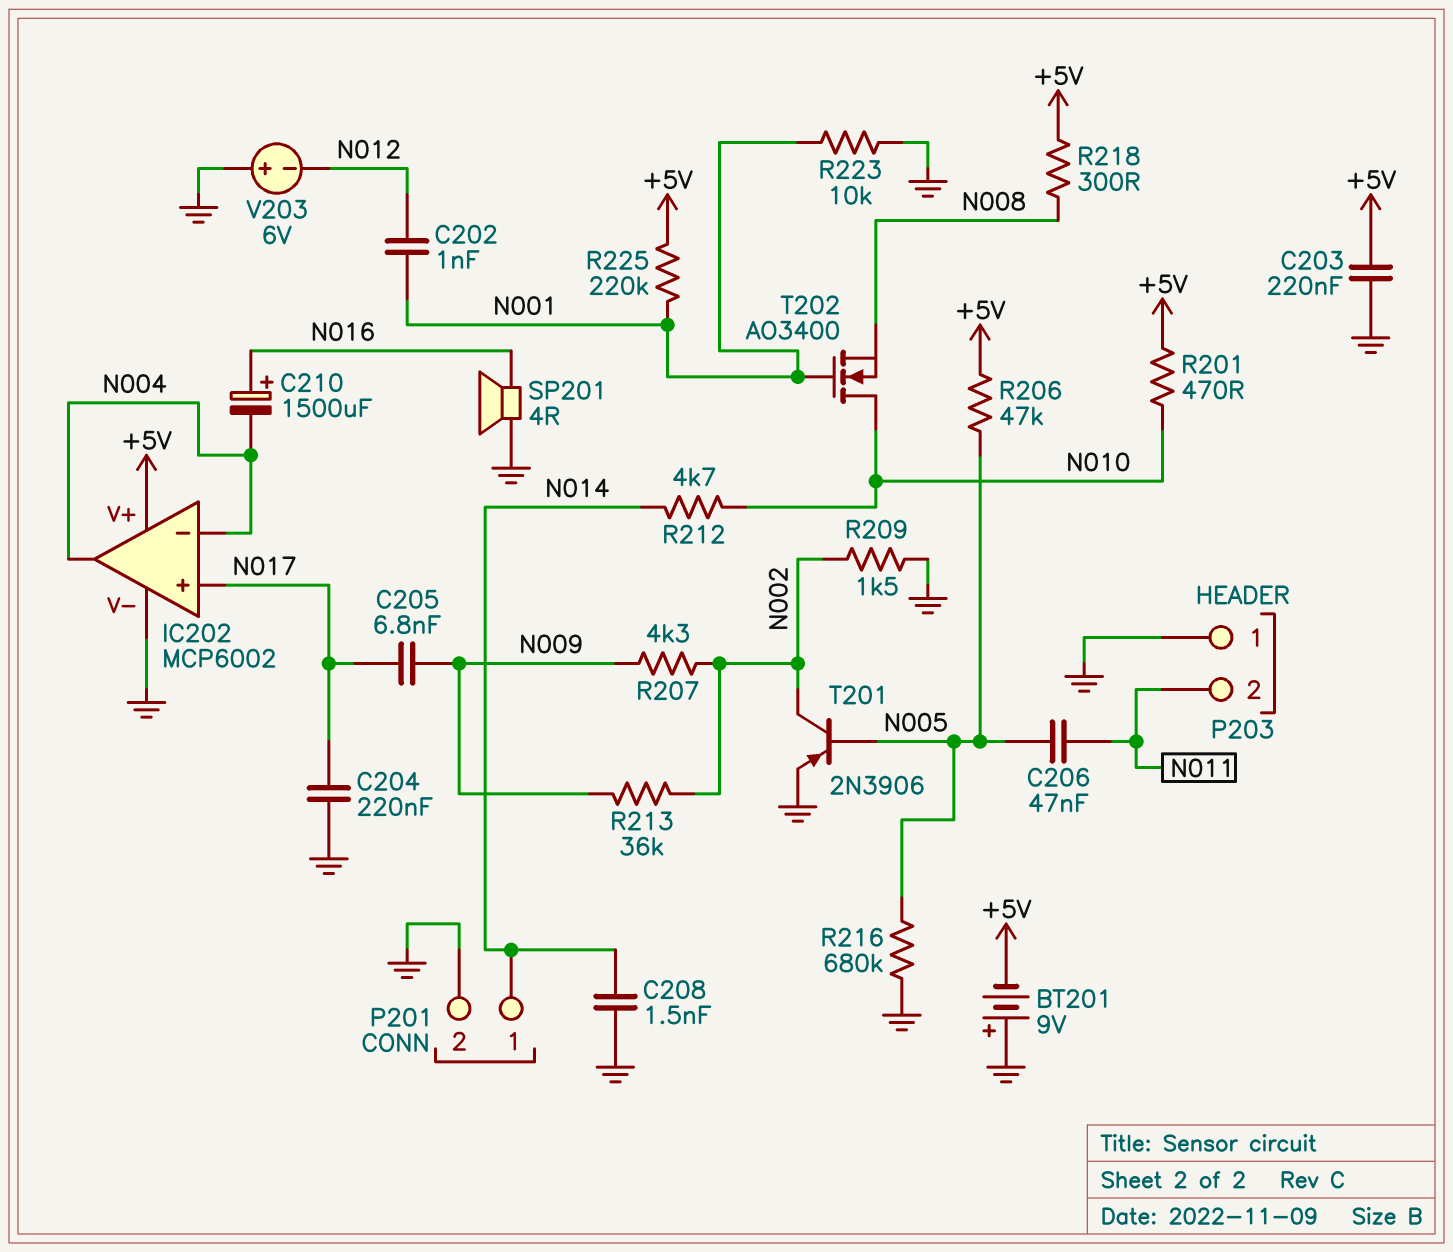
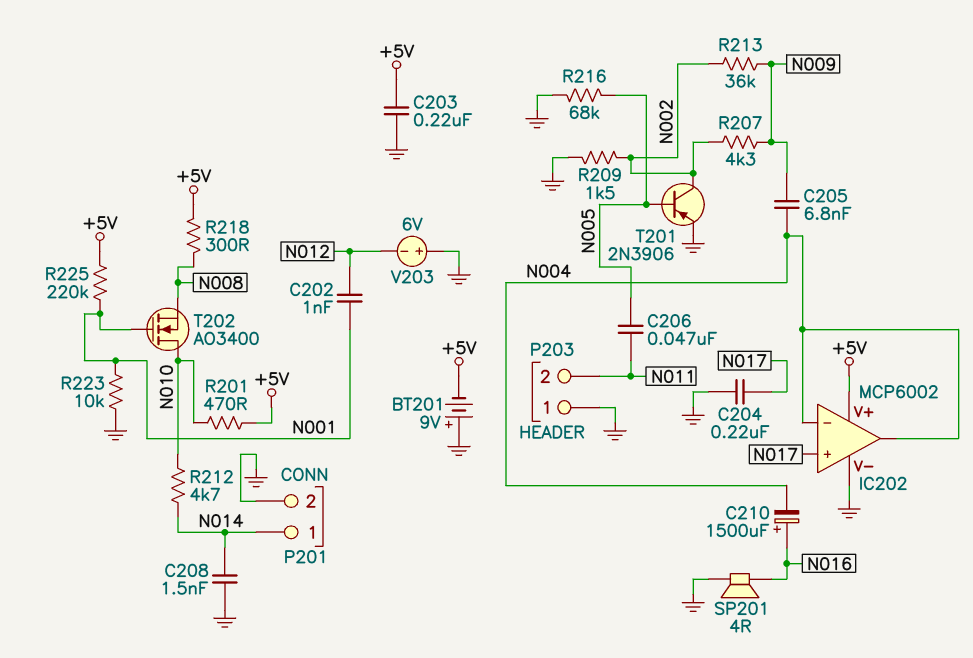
C205: 6.8nF (N009, N017) -> 6.8nF (N004, N009)
R206: 47k (+5V, N005) -> none
R216: 680k (GND, N005) -> 68k (GND, N005)

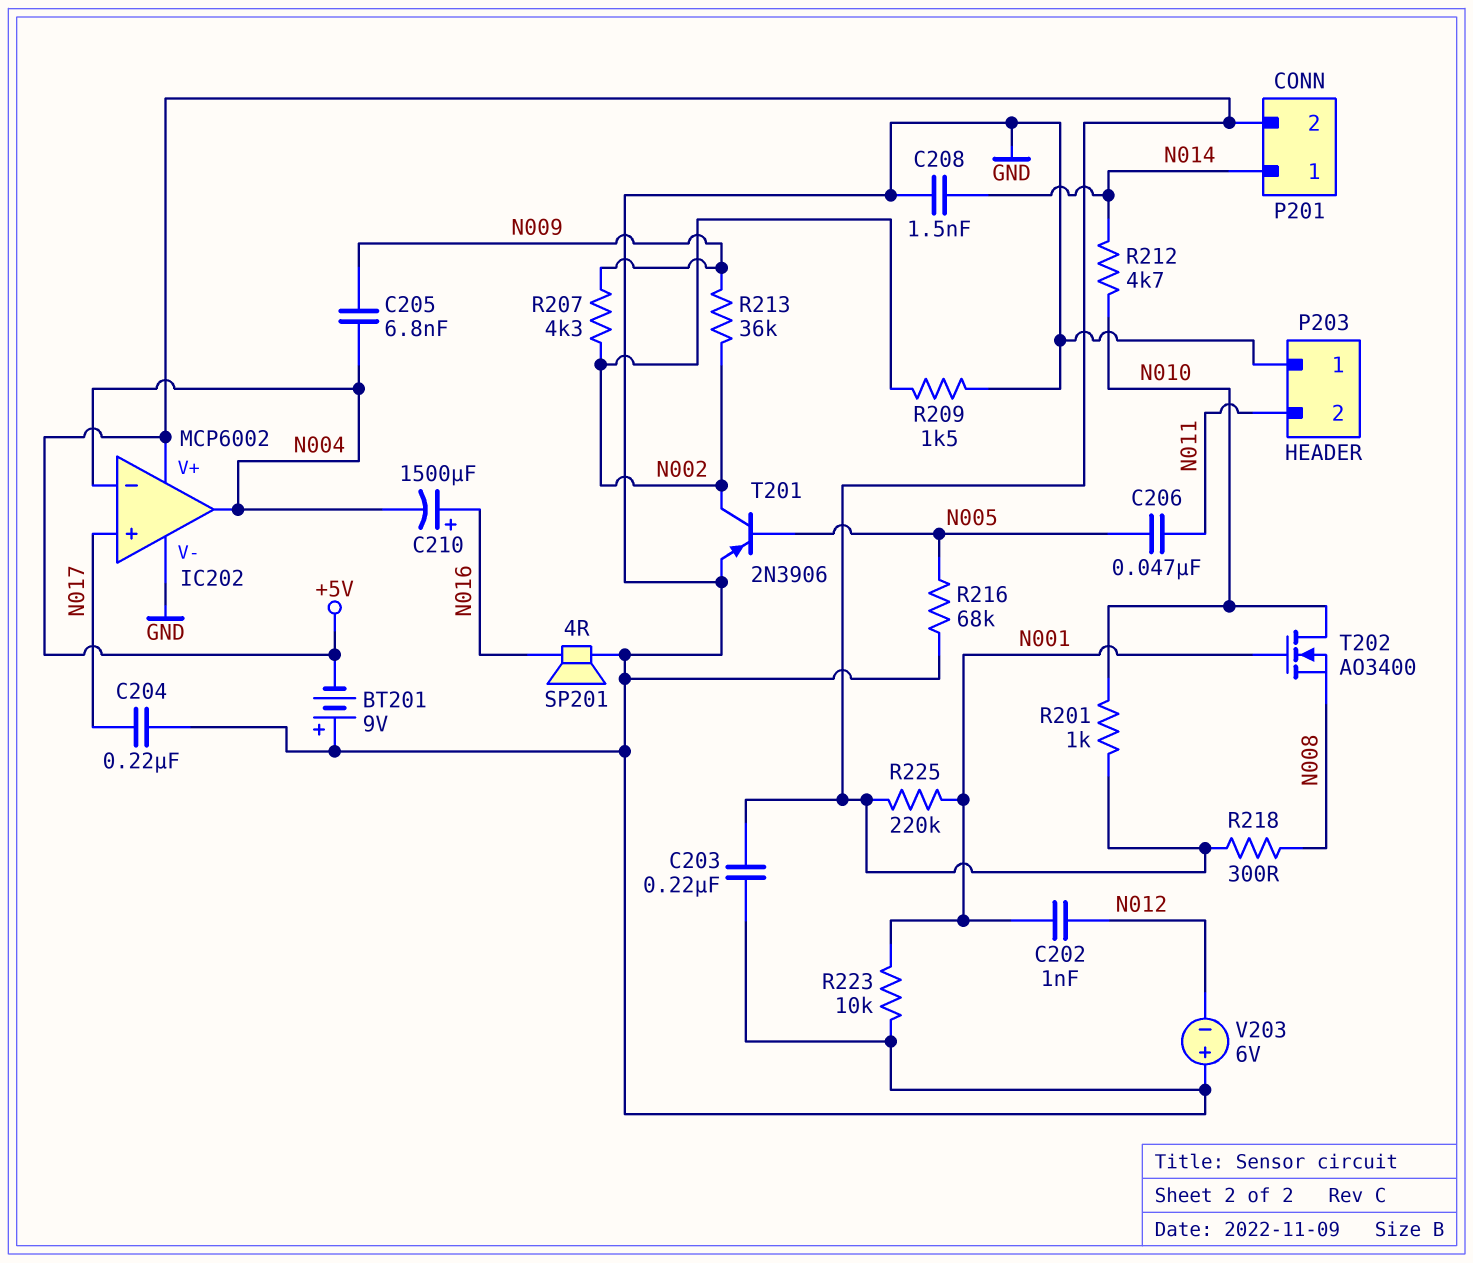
P201 pin 2: GND -> +5V
R201: 470 (+5V, N010) -> 1k (+5V, N010)

